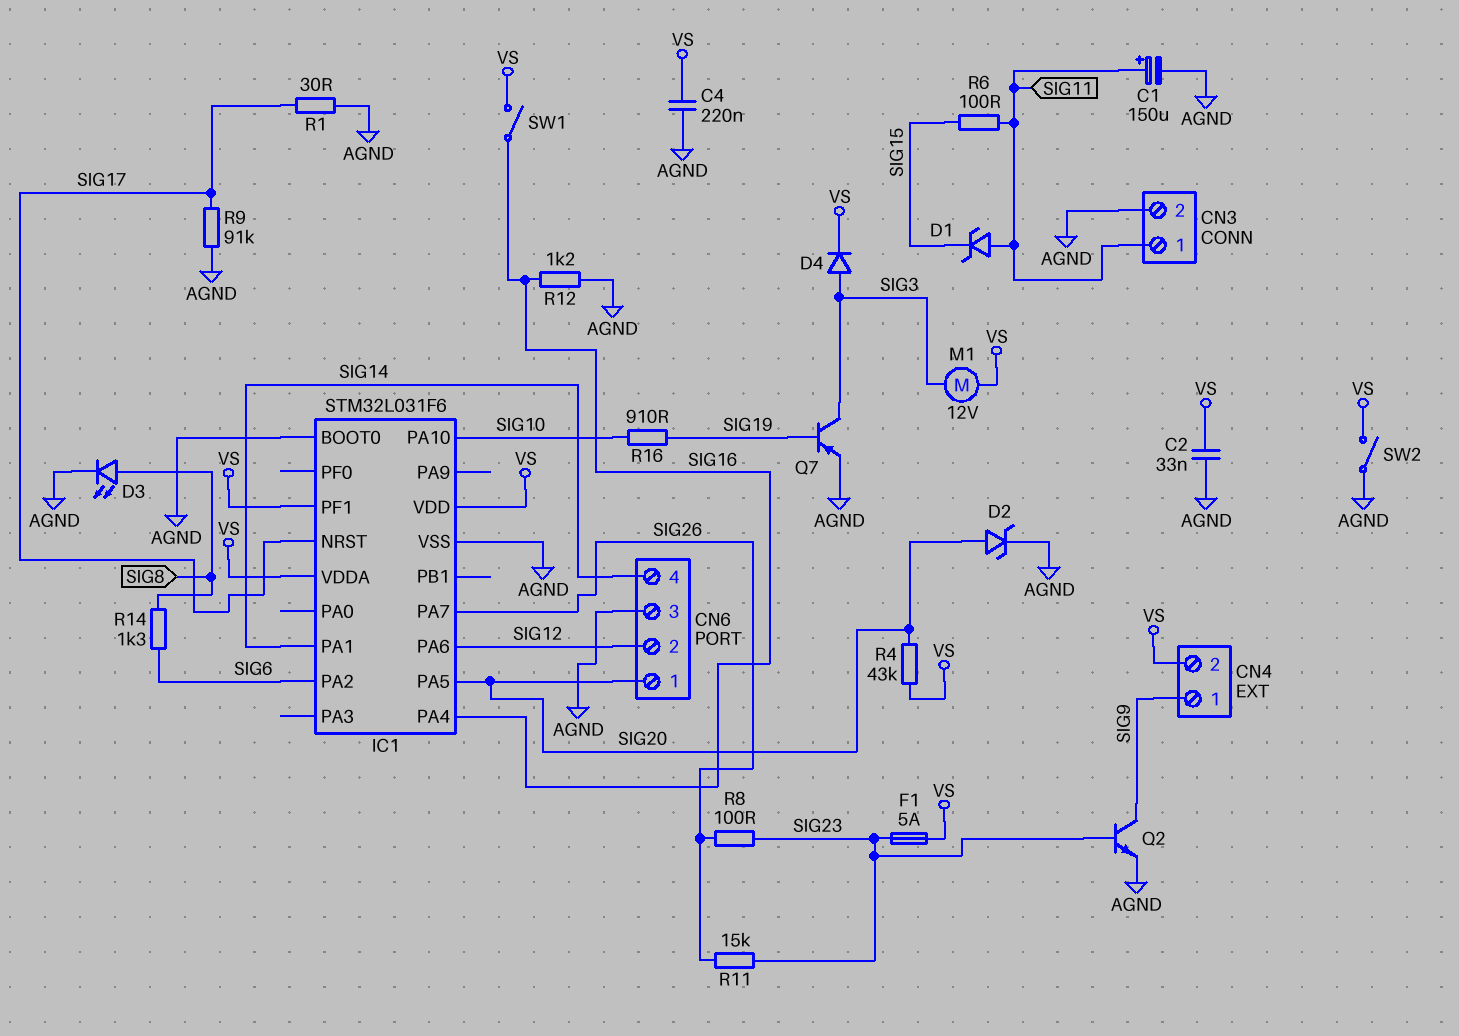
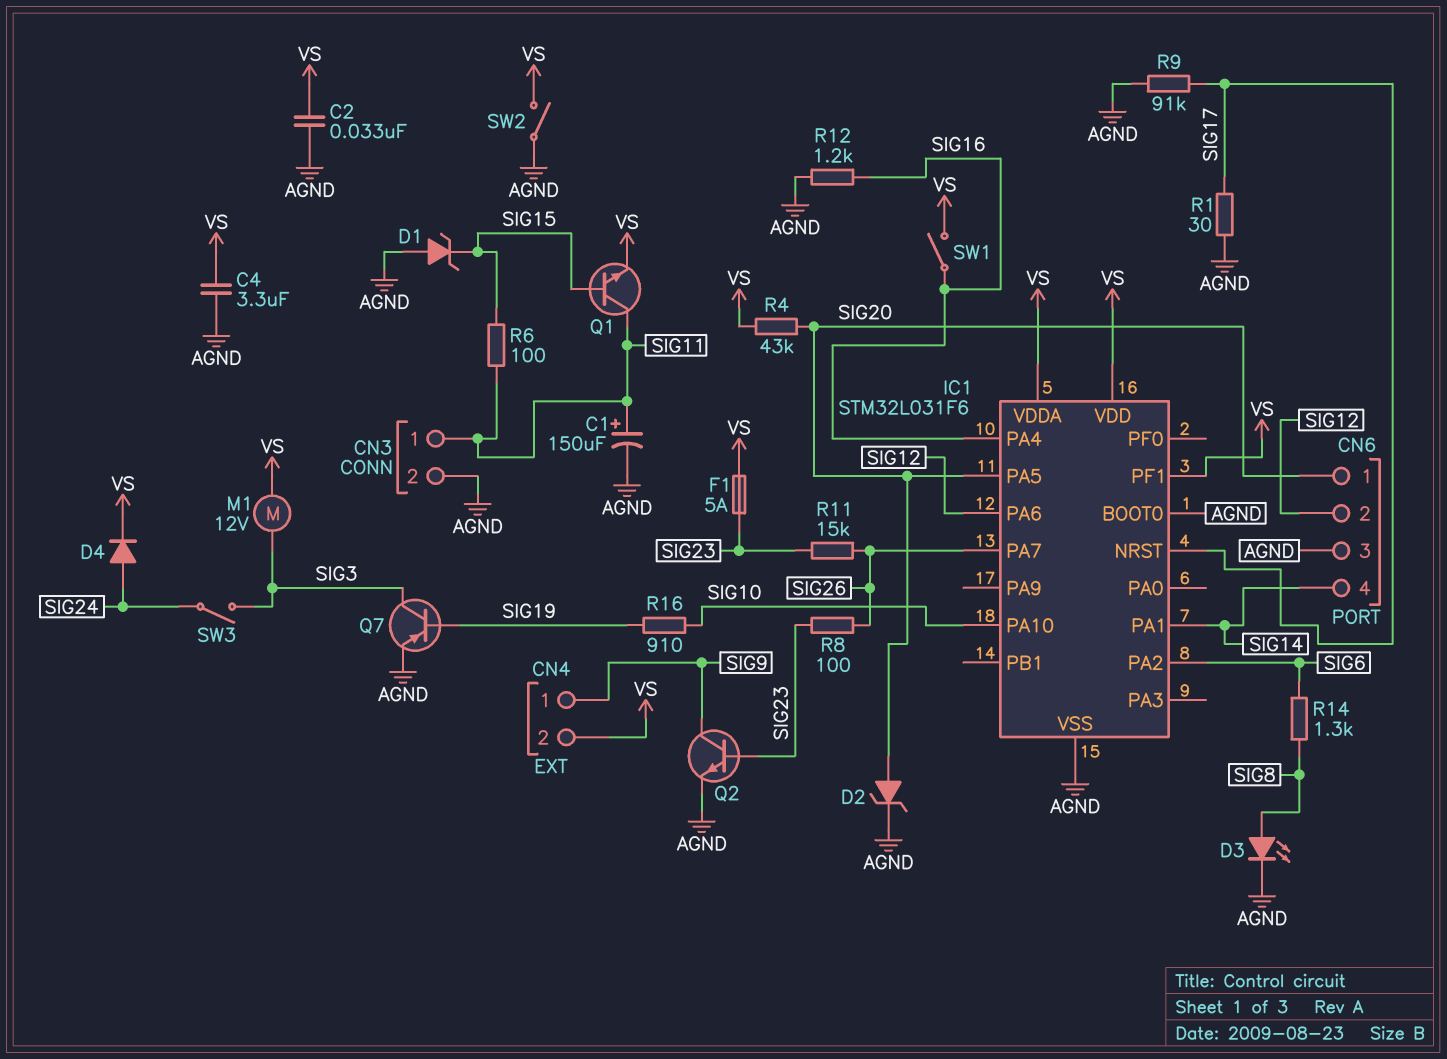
C4: 220nF (AGND, VS) -> 3.3uF (AGND, VS)
D1: zener (A SIG11, K SIG15) -> zener (A AGND, K SIG15)
D4: diode (A SIG3, K VS) -> diode (A SIG24, K VS)
Q1: none -> NPN (B SIG15, C SIG11, E VS)
SW3: none -> switch (SIG3, SIG24)

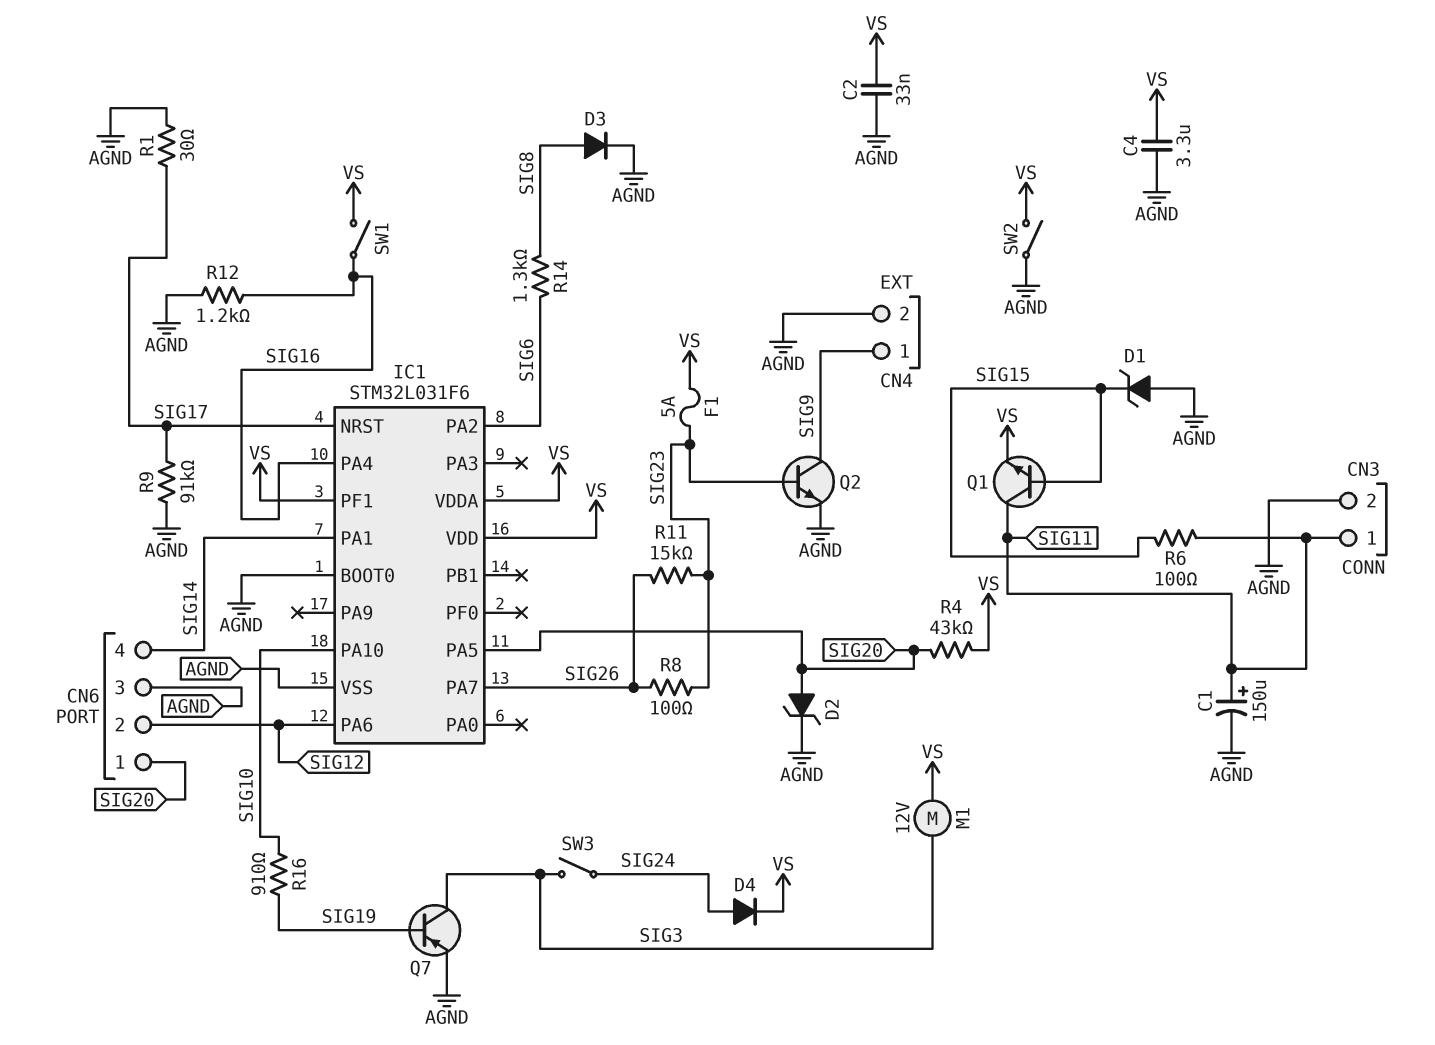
CN4 pin 2: VS -> AGND
D3: LED (A SIG8, K AGND) -> diode (A SIG8, K AGND)

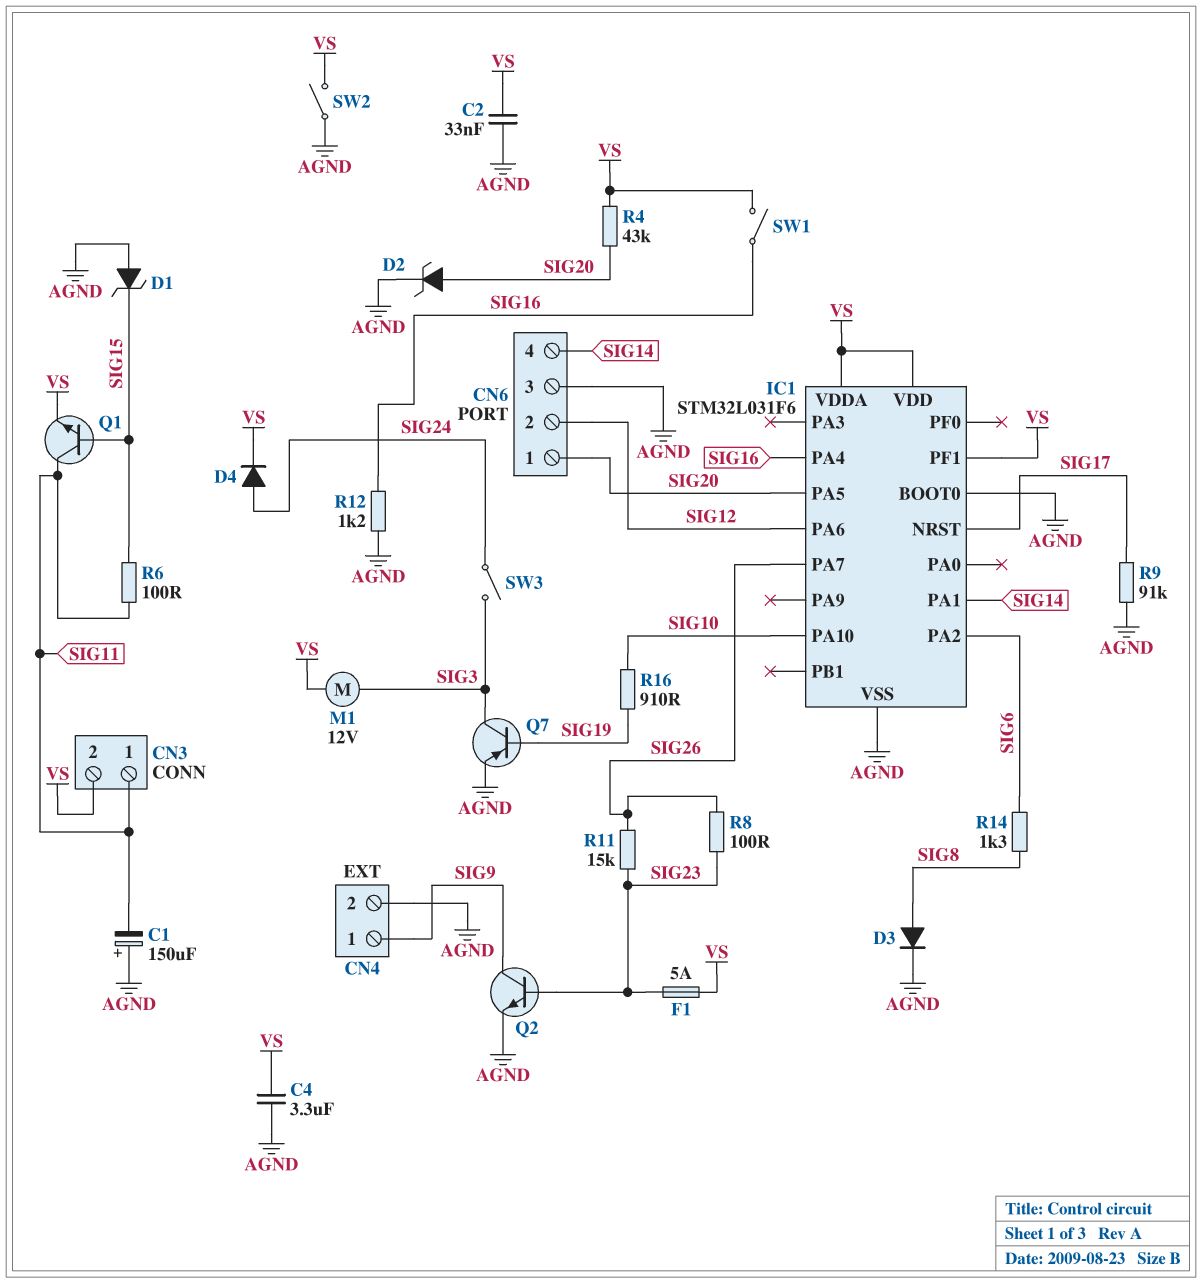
C1: 150uF (plus SIG11, minus AGND) -> 150uF (plus AGND, minus SIG11)
CN3 pin 2: AGND -> VS
R1: 30 (AGND, SIG17) -> none

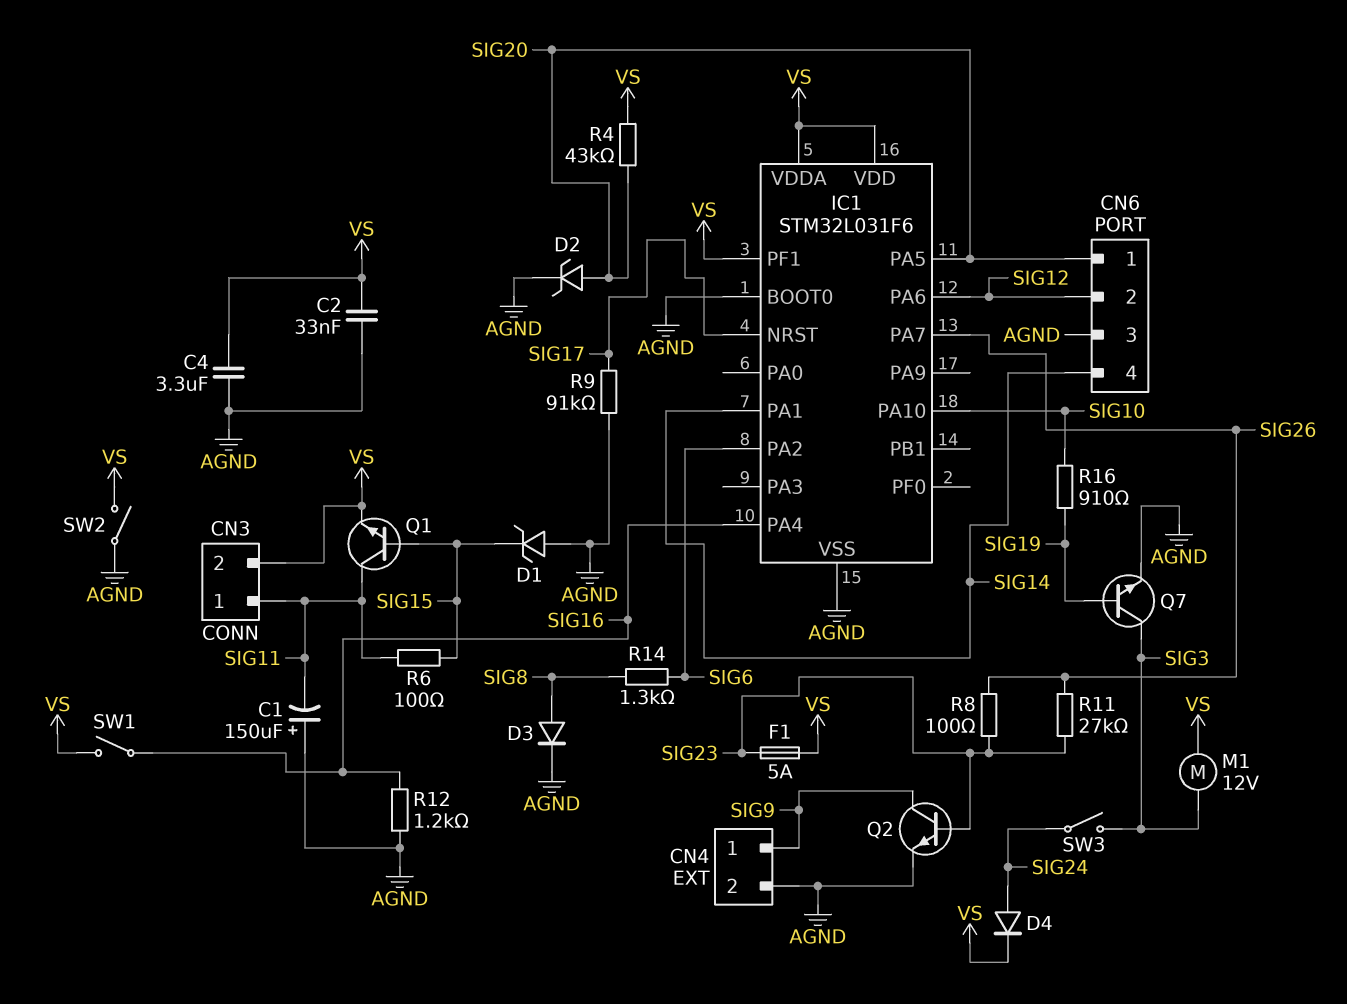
Q7: PNP (B SIG19, C SIG3, E AGND) -> NPN (B SIG19, C SIG3, E AGND)
R11: 15k (SIG23, SIG26) -> 27k (SIG23, SIG26)

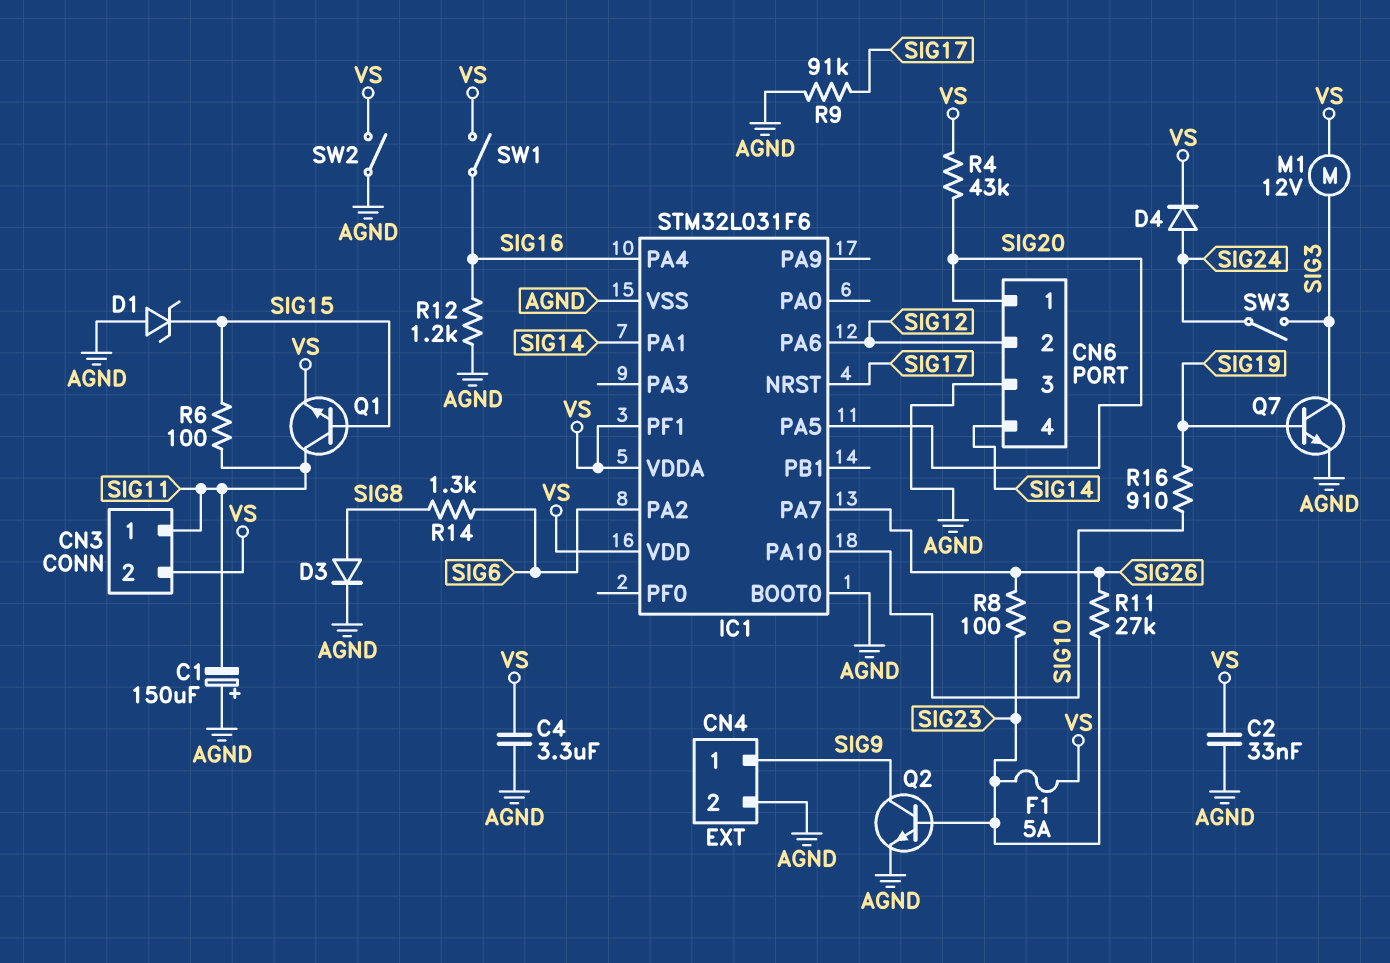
D2: zener (A SIG20, K AGND) -> none

